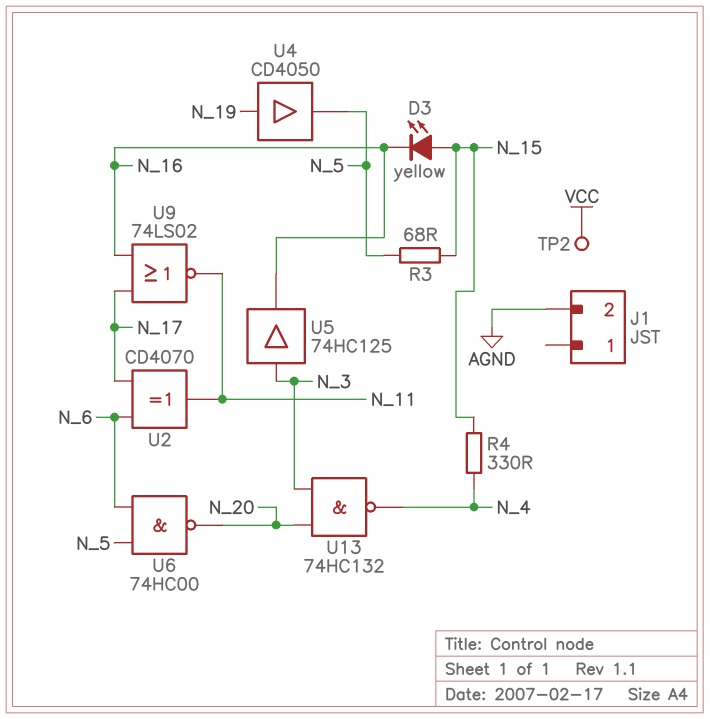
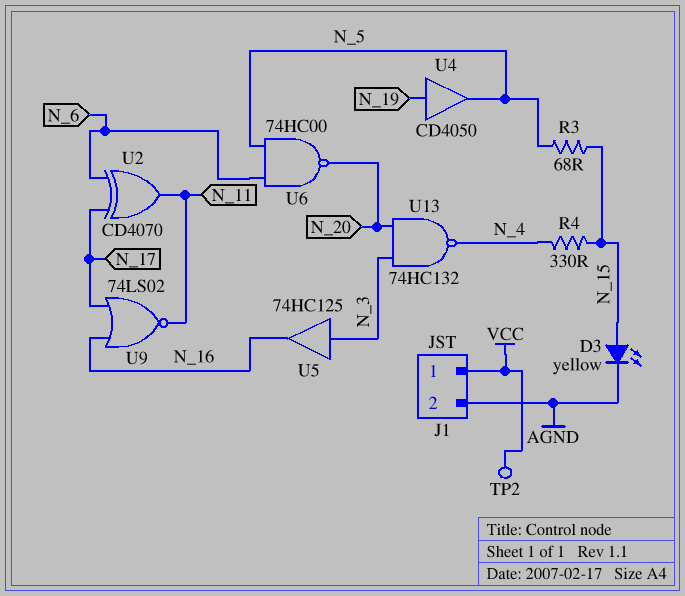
D3: LED yellow (A N_15, K N_16) -> LED yellow (A N_15, K AGND)
J1 pin 1: none -> VCC

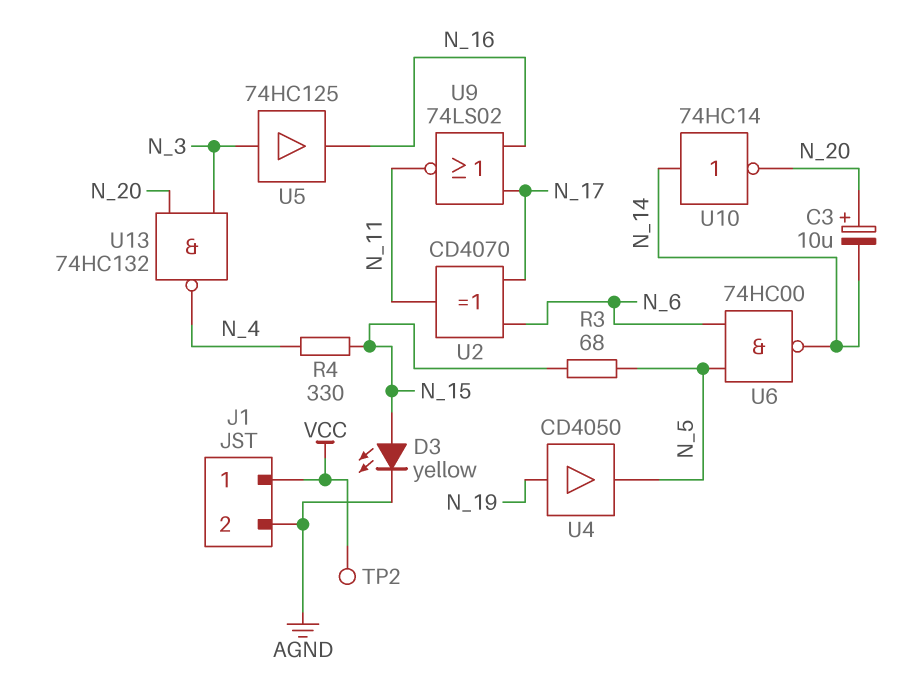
C3: none -> 10uF (plus N_20, minus N_14)
U6: NAND 74HC00 (in N_5, in N_6, out N_20) -> NAND 74HC00 (in N_5, in N_6, out N_14)
U10: none -> NOT 74HC14 (in N_14, out N_20)

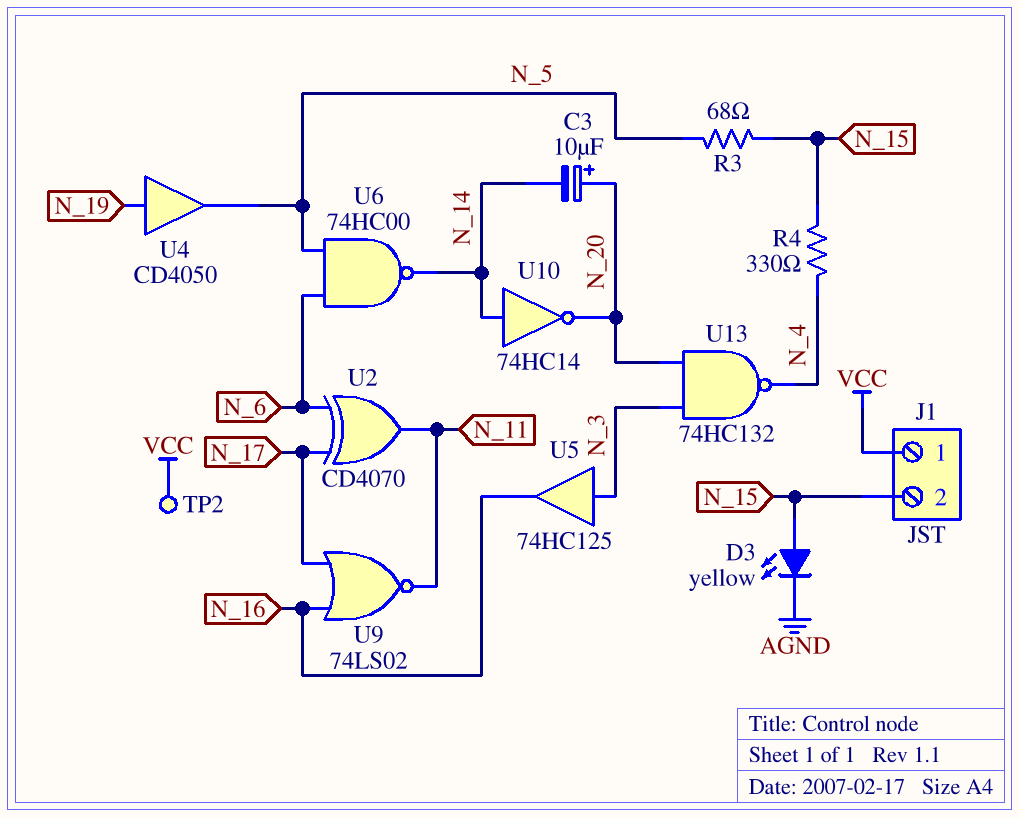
J1 pin 2: AGND -> N_15

